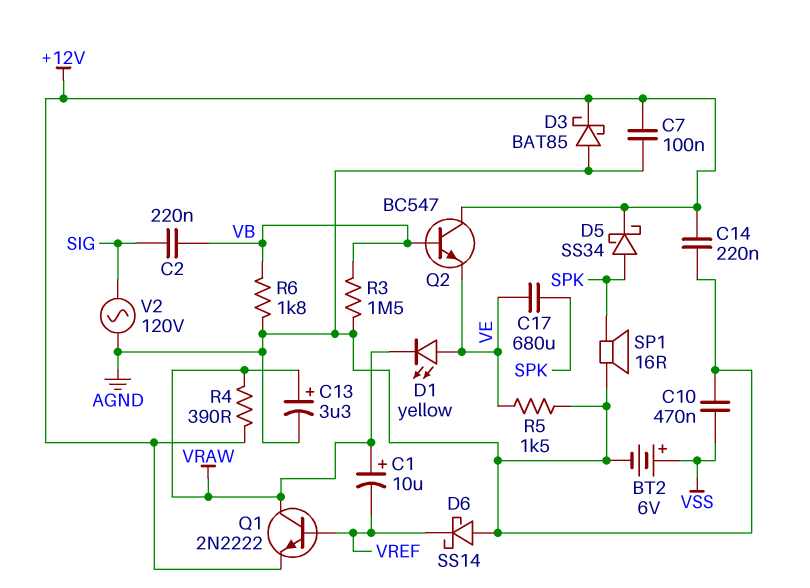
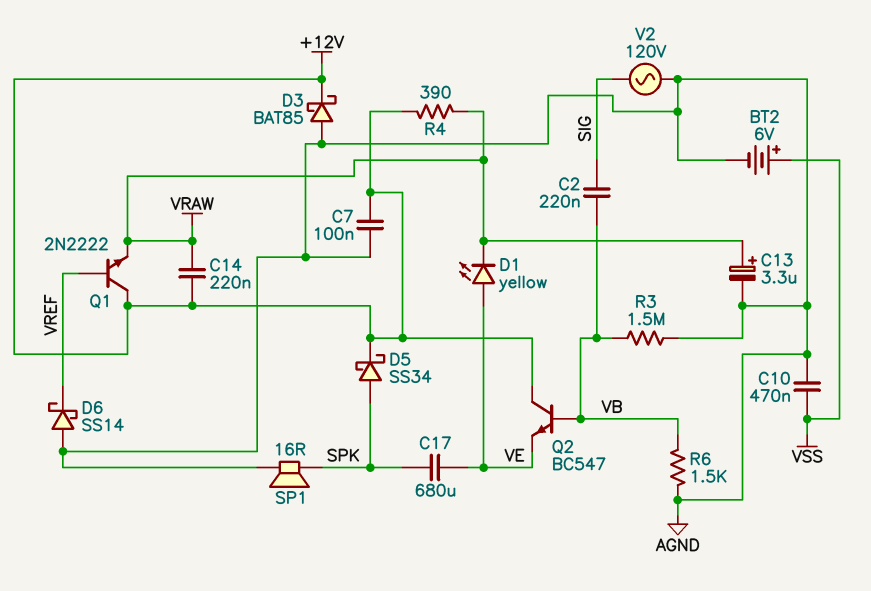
C1: 10uF (plus VRAW, minus VREF) -> none
C14: 220nF (+12V, AGND) -> 220nF (+12V, VRAW)
Q1: NPN 2N2222 (B VREF, C VRAW, E +12V) -> NPN 2N2222 (B VREF, C +12V, E VRAW)
R5: 1.5k (AGND, VE) -> none
R6: 1.8k (AGND, VB) -> 1.5k (AGND, VB)

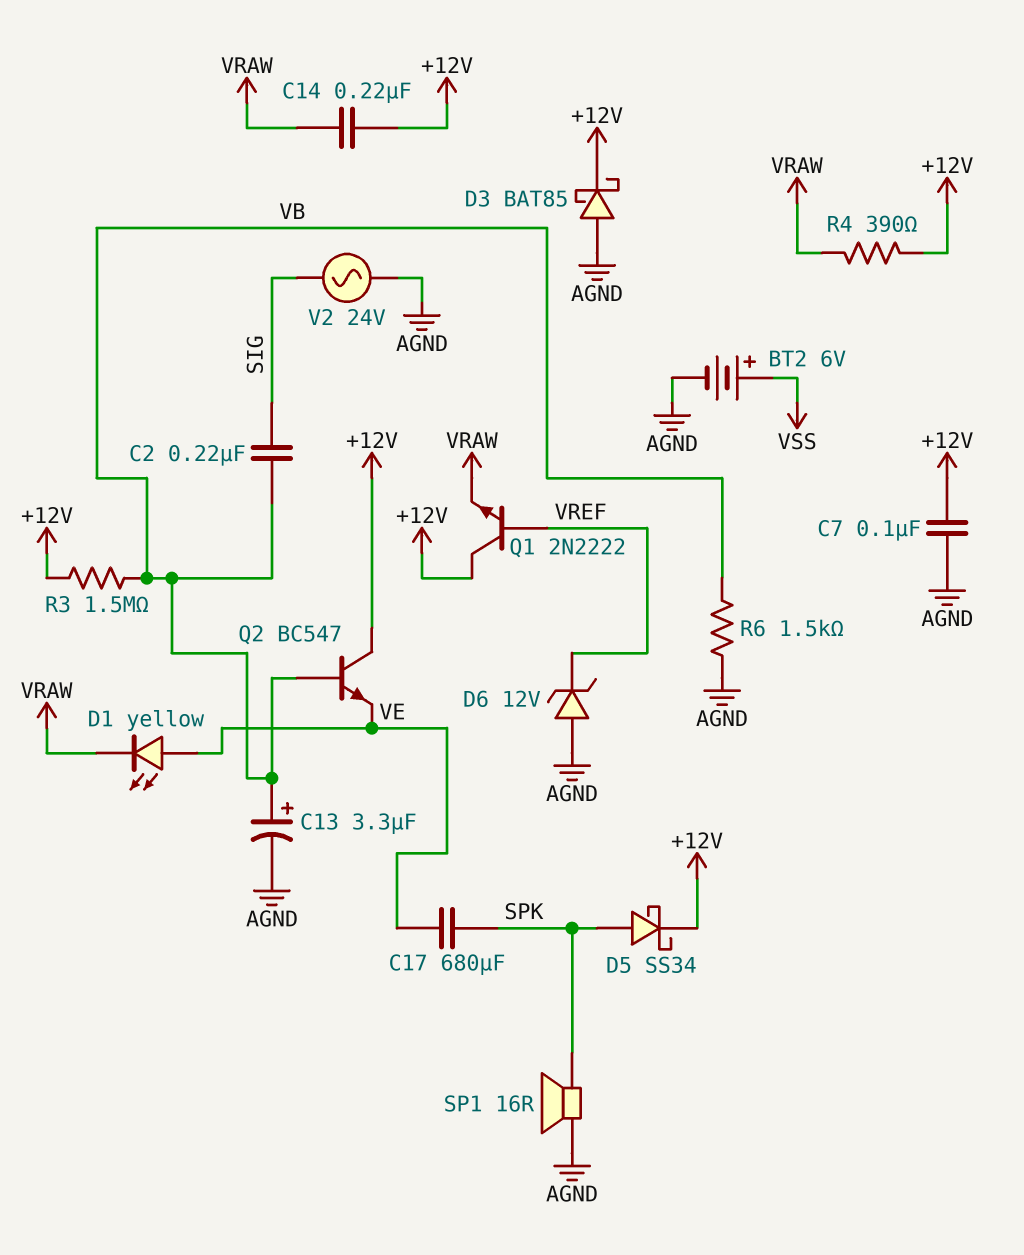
C10: 470nF (AGND, VSS) -> none
C13: 3.3uF (plus VRAW, minus AGND) -> 3.3uF (plus VB, minus AGND)
D6: schottky SS14 (A AGND, K VREF) -> zener 12V (A AGND, K VREF)
R3: 1.5M (AGND, VB) -> 1.5M (+12V, VB)
V2: AC 120V (AGND, SIG) -> AC 24V (AGND, SIG)

